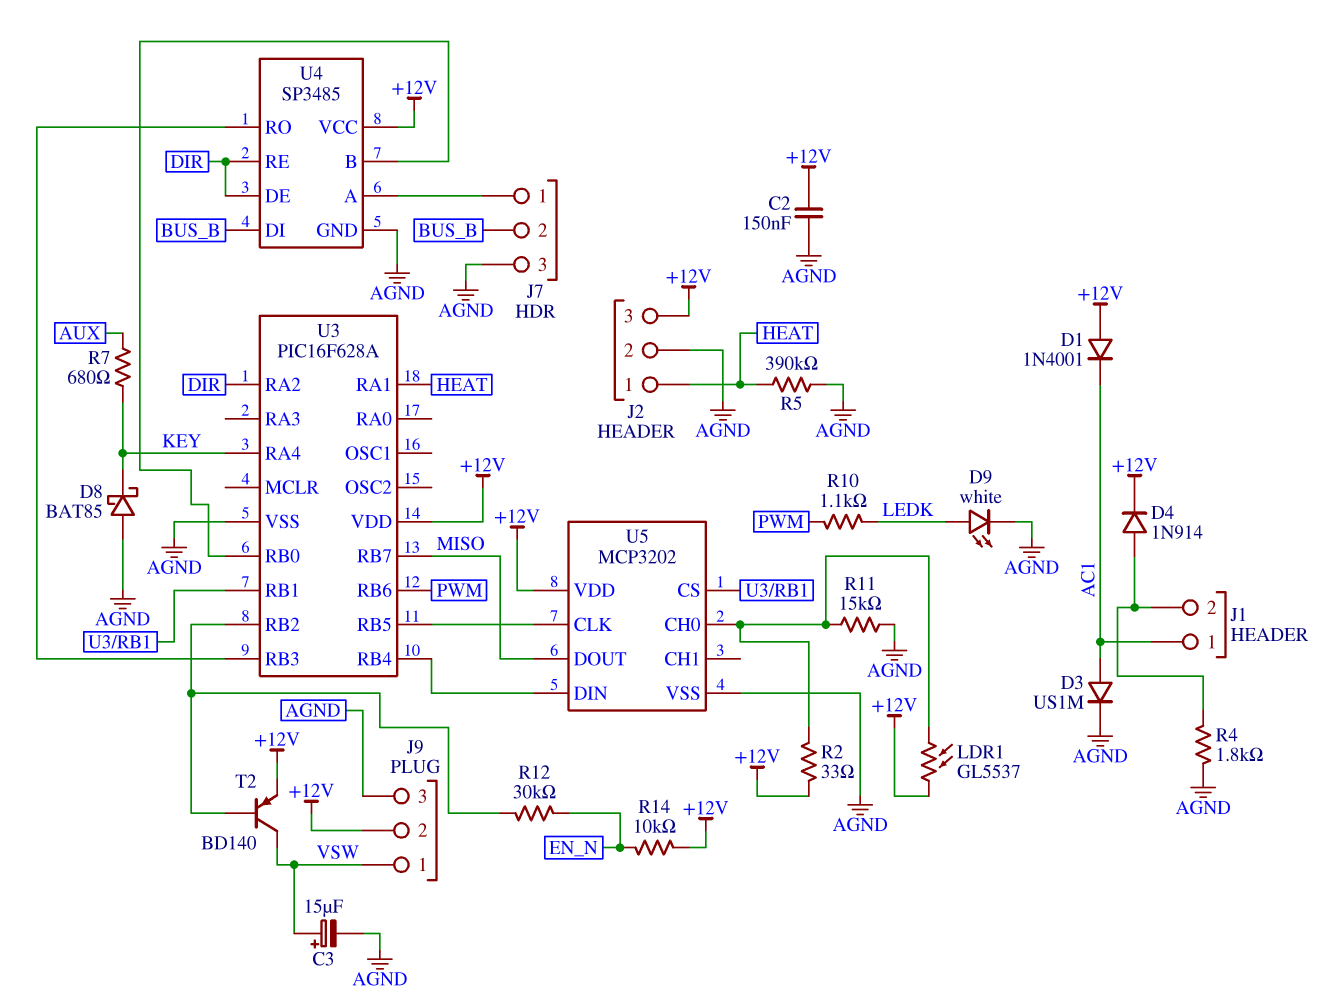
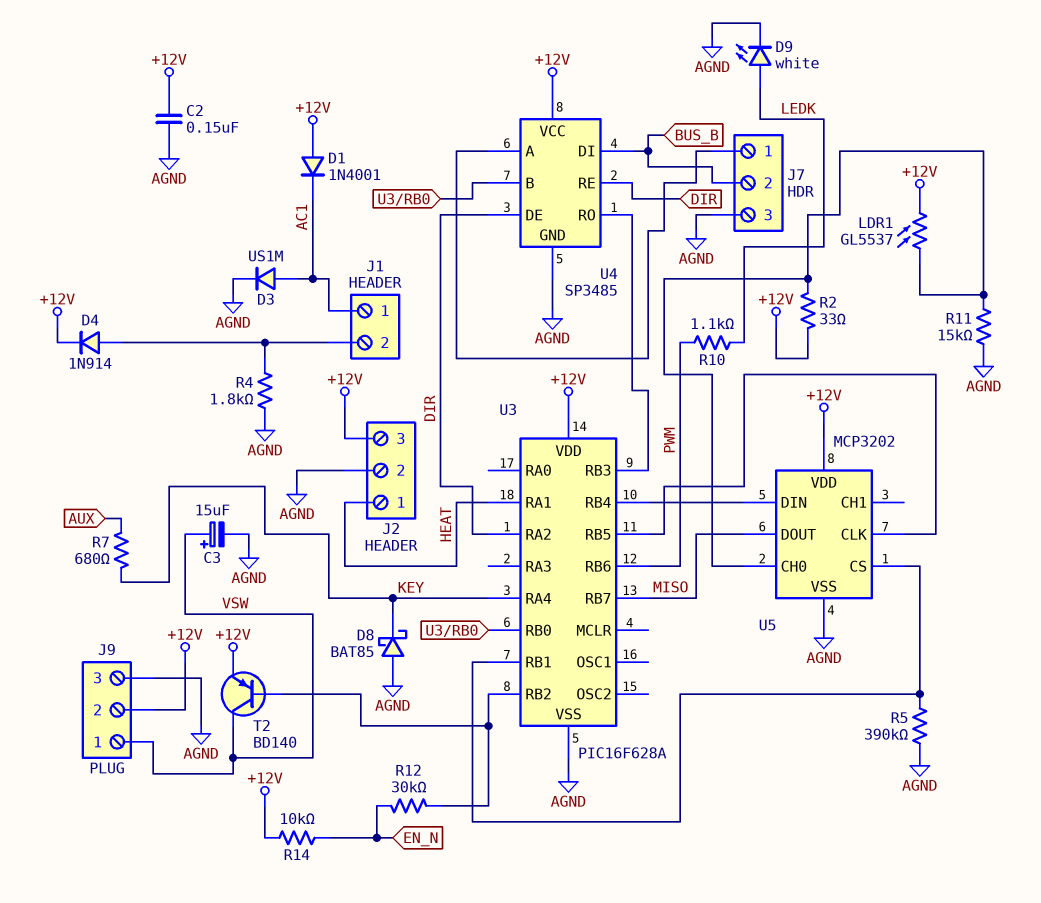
R5: 390k (AGND, HEAT) -> 390k (AGND, U3/RB1)

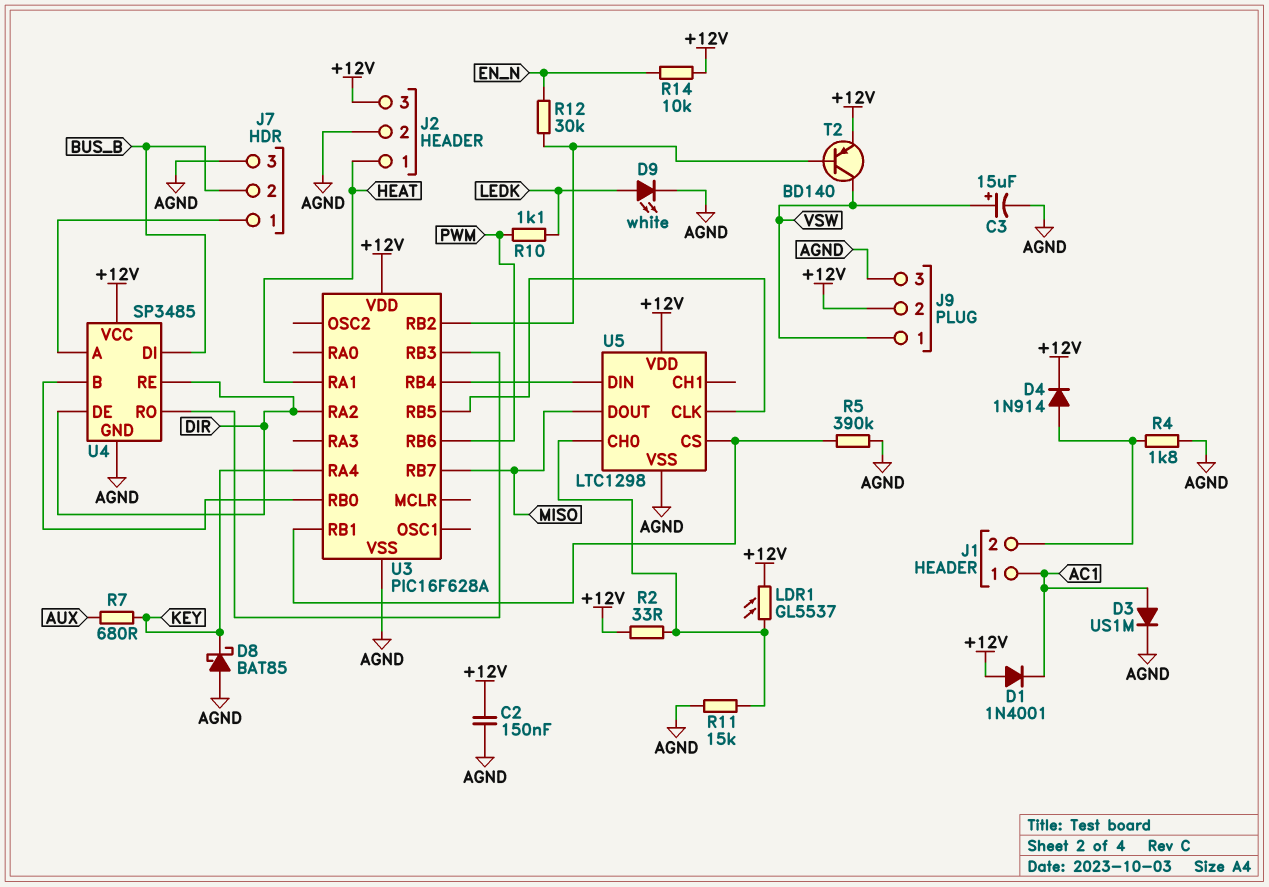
U5: MCP3202 -> LTC1298

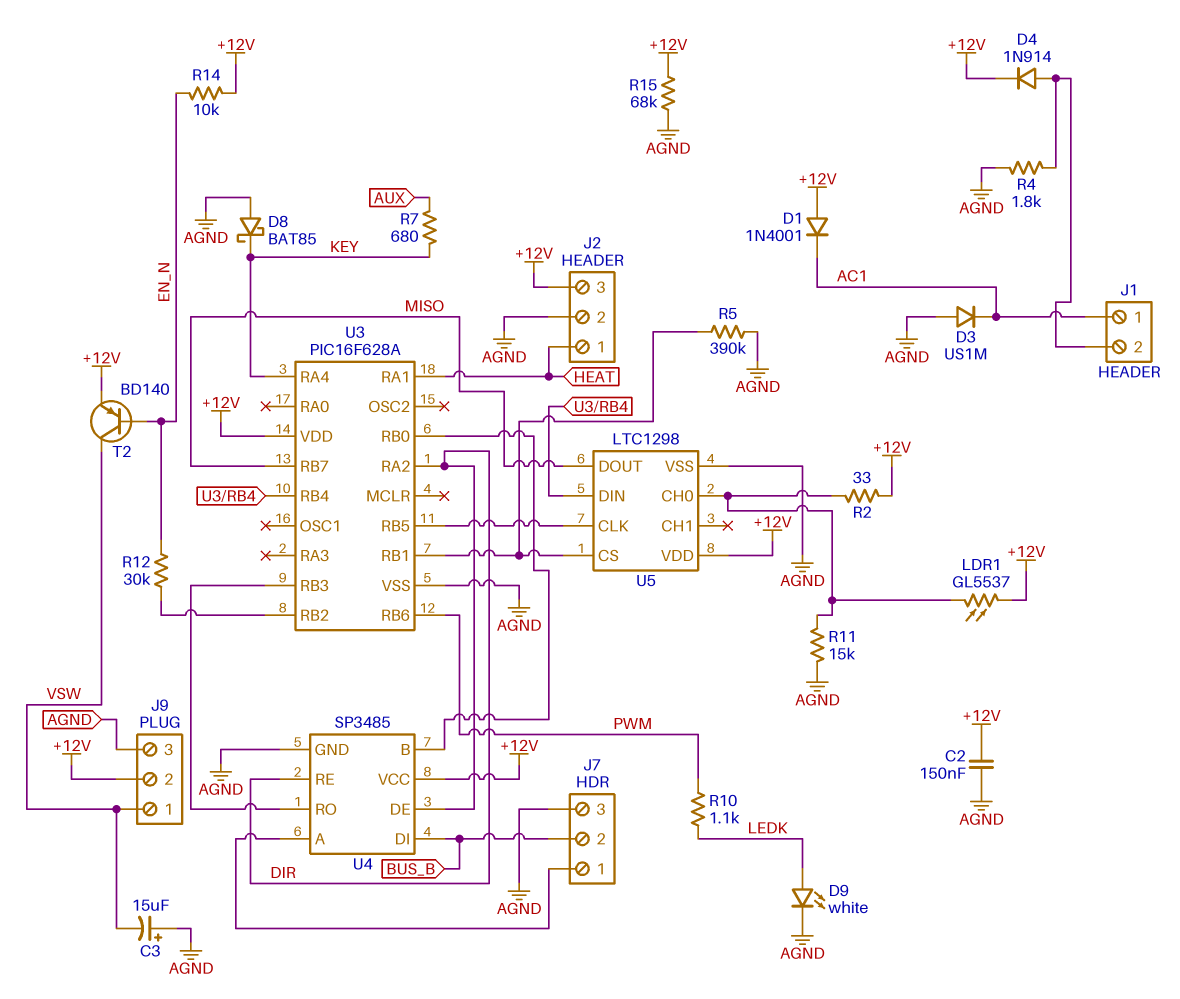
C3: 15uF (plus VSW, minus AGND) -> 15uF (plus AGND, minus VSW)
D3: diode US1M (A AC1, K AGND) -> diode US1M (A AGND, K AC1)
R15: none -> 68k (+12V, AGND)
T2: PNP BD140 (B U3/RB2, C VSW, E +12V) -> PNP BD140 (B EN_N, C VSW, E +12V)

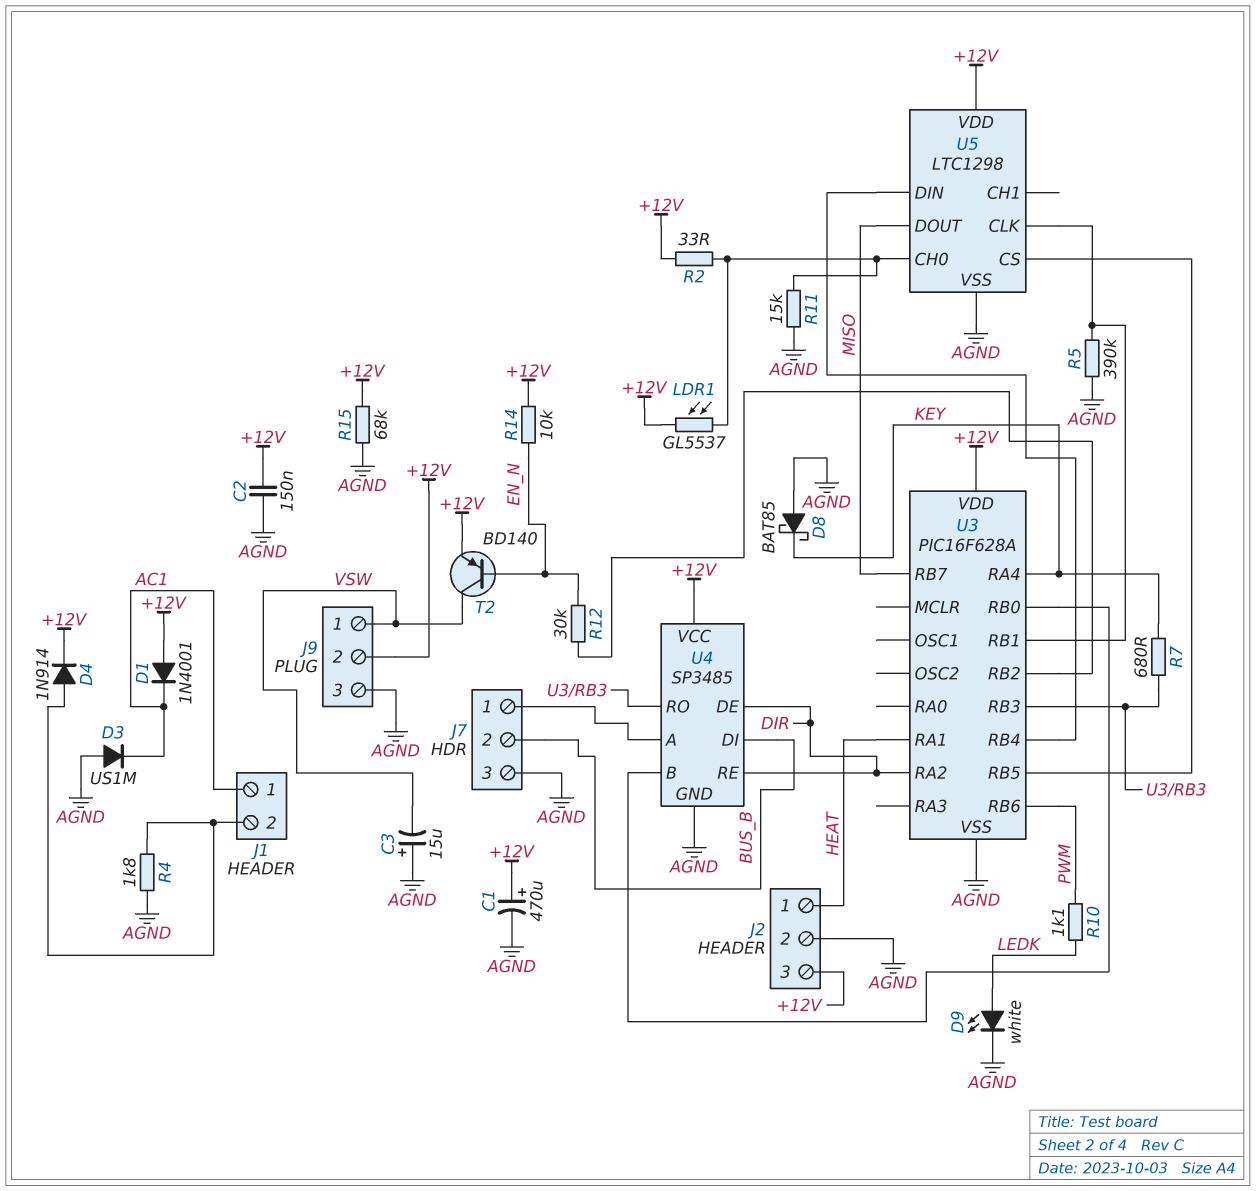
C1: none -> 470uF (plus +12V, minus AGND)
R7: 680 (AUX, KEY) -> 680 (KEY, U3/RB3)
U5 pin CLK: U3/RB5 -> U3/RB1
U5 pin CS: U3/RB1 -> U3/RB5

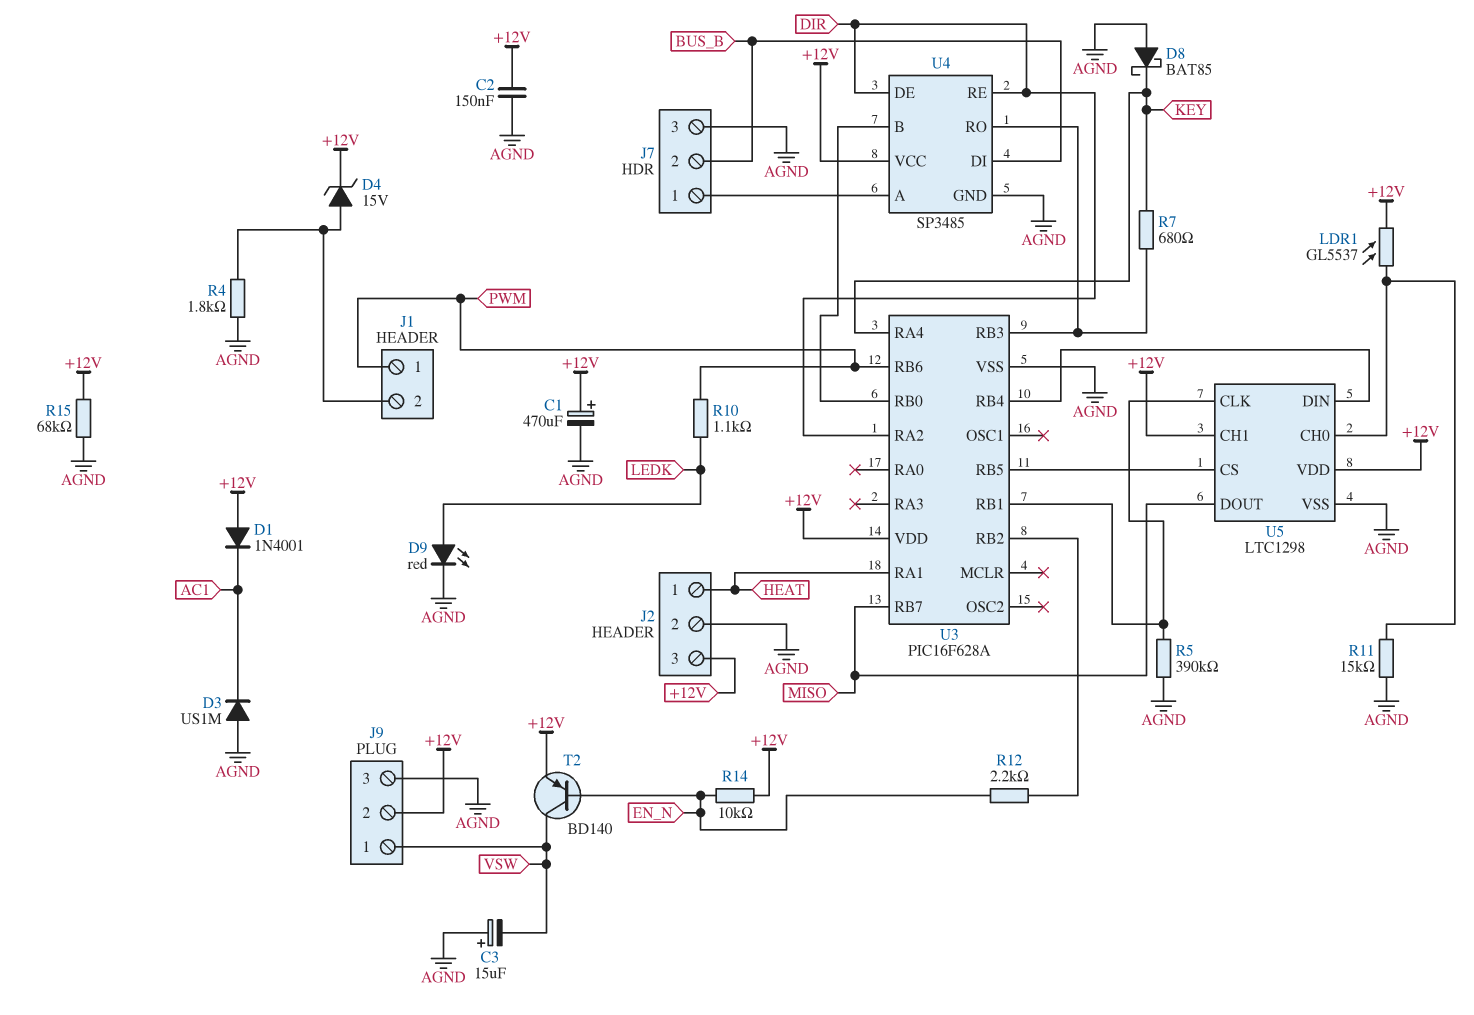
D4: diode 1N914 (A J1/2, K +12V) -> zener 15V (A J1/2, K +12V)
D9: LED white (A LEDK, K AGND) -> LED red (A LEDK, K AGND)
J1 pin 1: AC1 -> PWM
R2: 33 (+12V, U5/CH0) -> none
R12: 30k (EN_N, U3/RB2) -> 2.2k (EN_N, U3/RB2)
U5 pin CH1: none -> +12V

